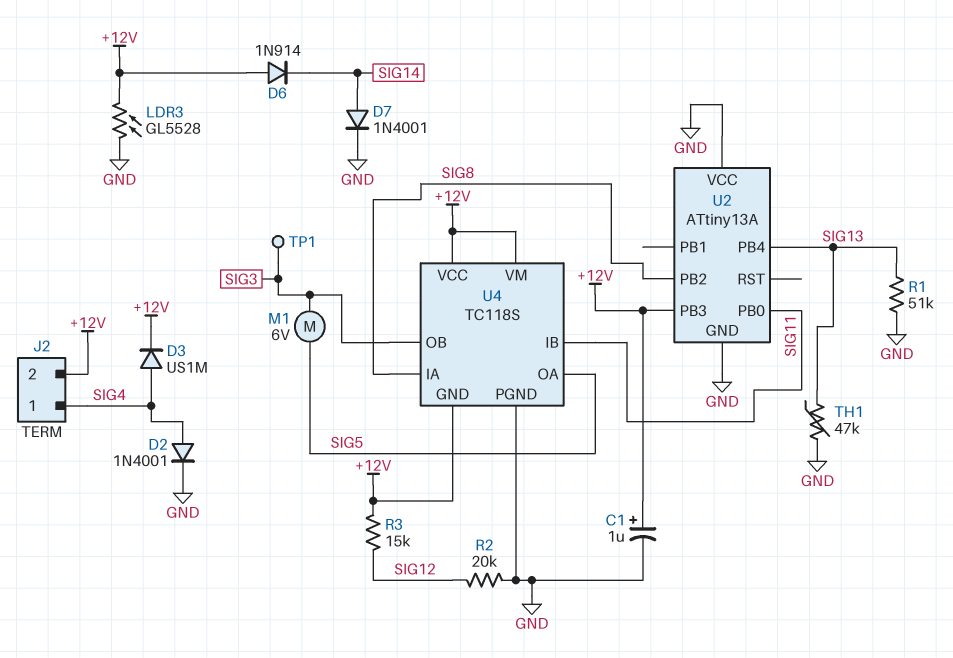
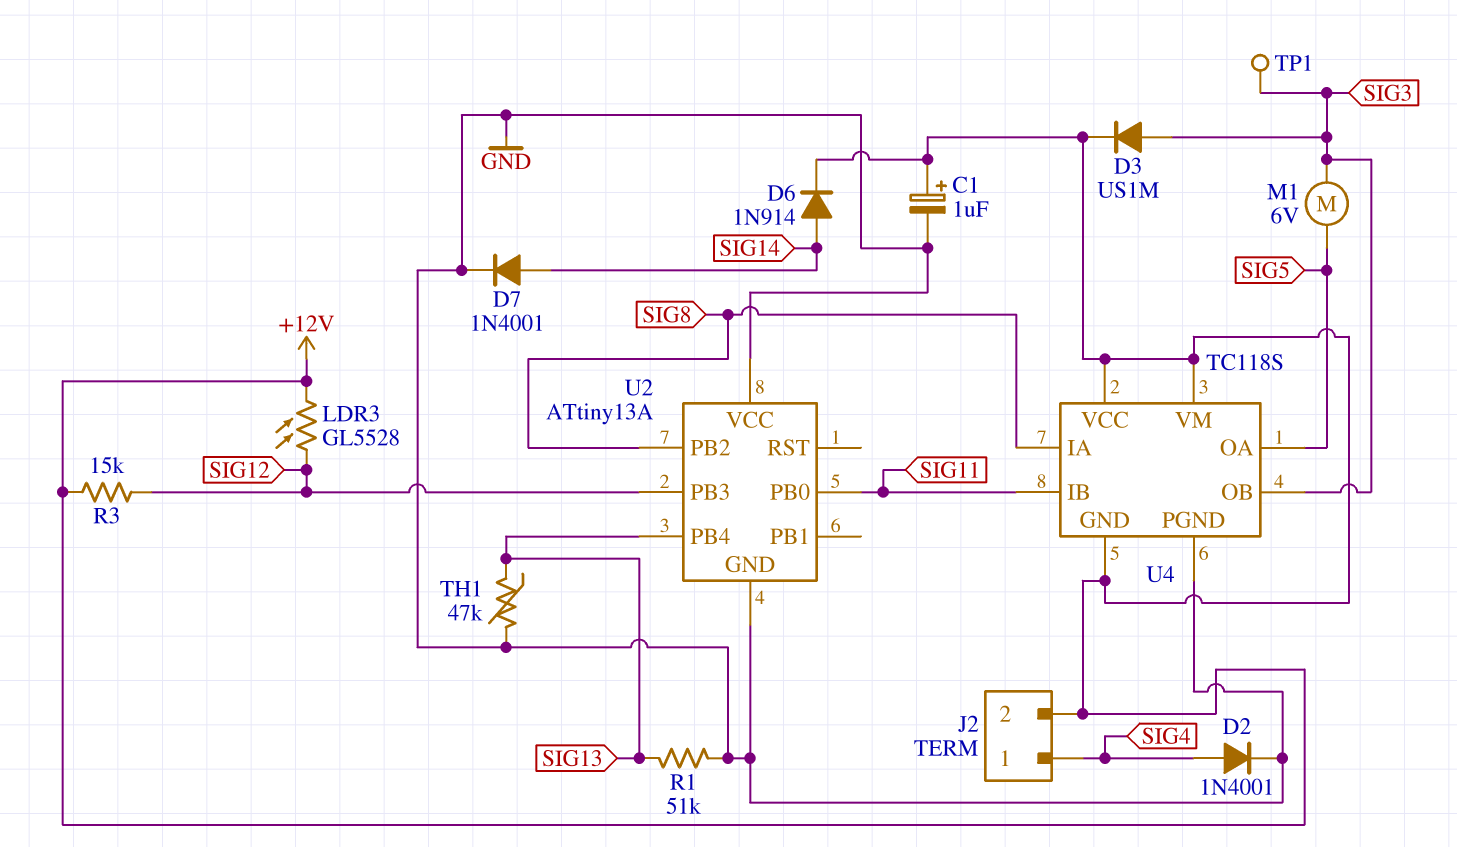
D3: diode US1M (A SIG4, K +12V) -> diode US1M (A SIG3, K +12V)
D6: diode 1N914 (A +12V, K SIG14) -> diode 1N914 (A SIG14, K +12V)
LDR3: GL5528 (+12V, GND) -> GL5528 (+12V, SIG12)
R2: 20k (GND, SIG12) -> none
U2 pin PB3: +12V -> SIG12

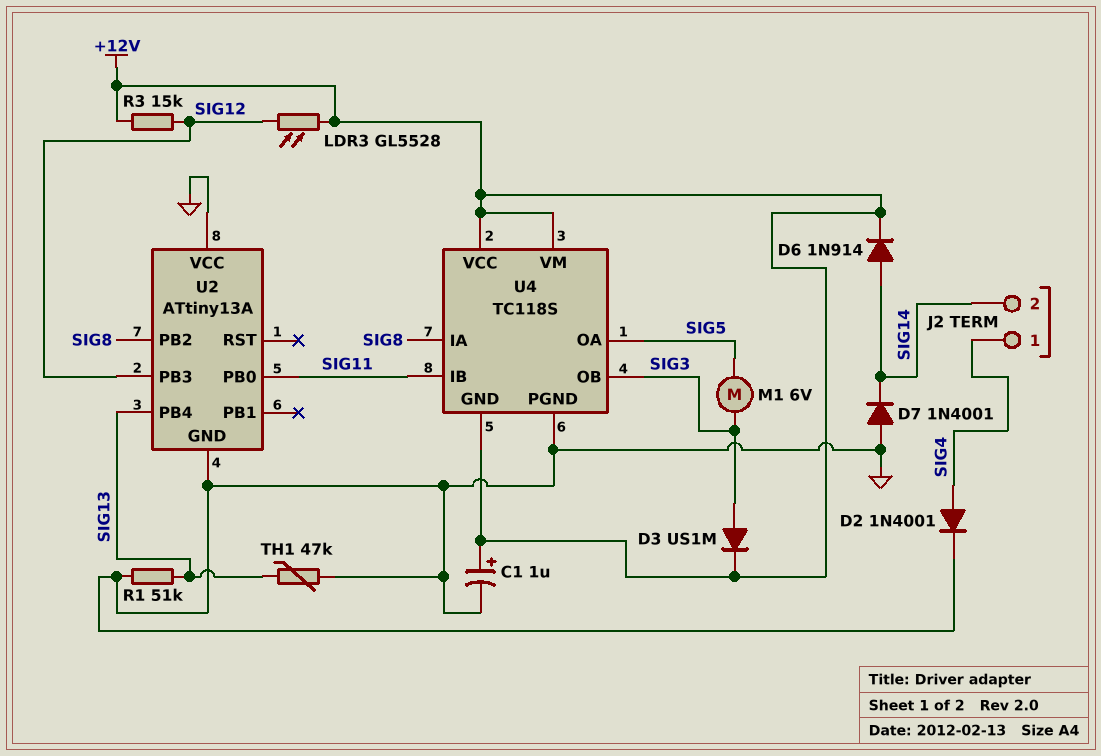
D7: diode 1N4001 (A SIG14, K GND) -> diode 1N4001 (A GND, K SIG14)
J2 pin 2: +12V -> SIG14
TP1: test point (SIG3) -> none

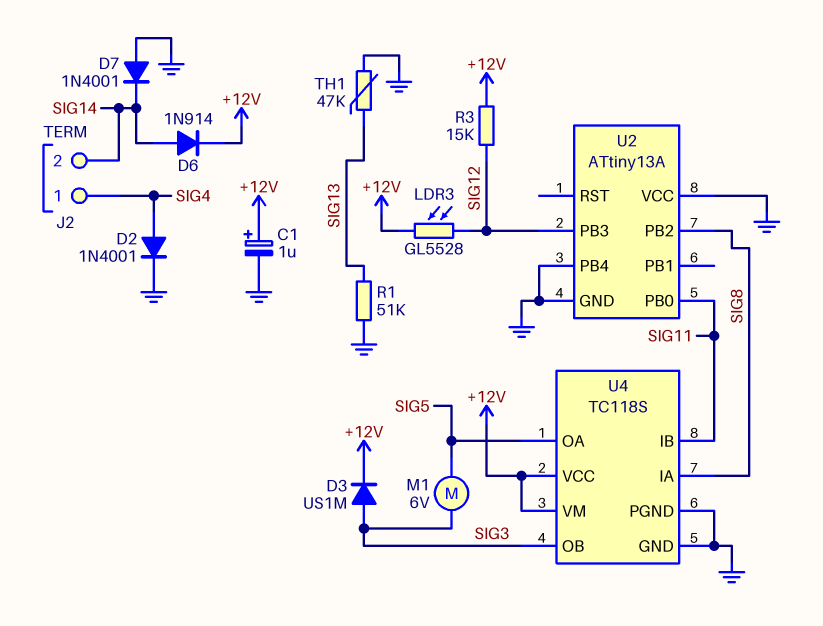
U2 pin PB4: SIG13 -> GND
U4 pin GND: +12V -> GND

